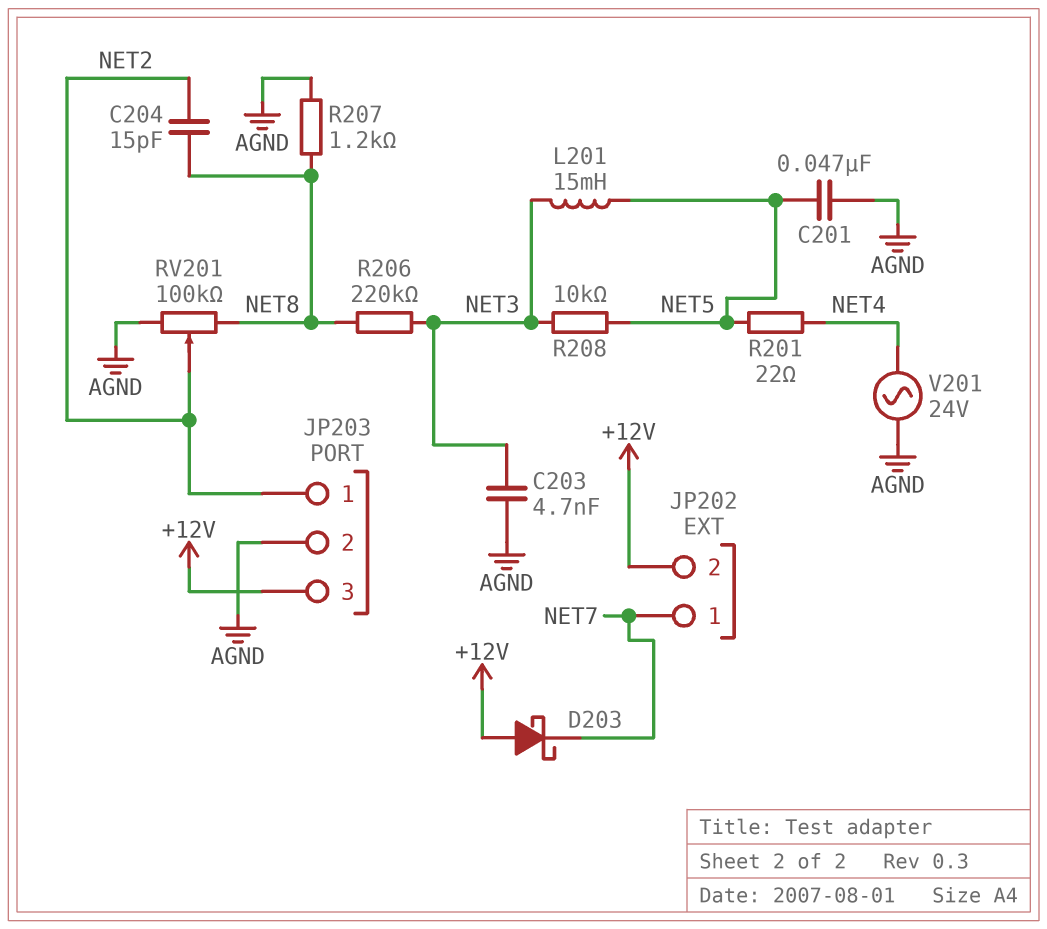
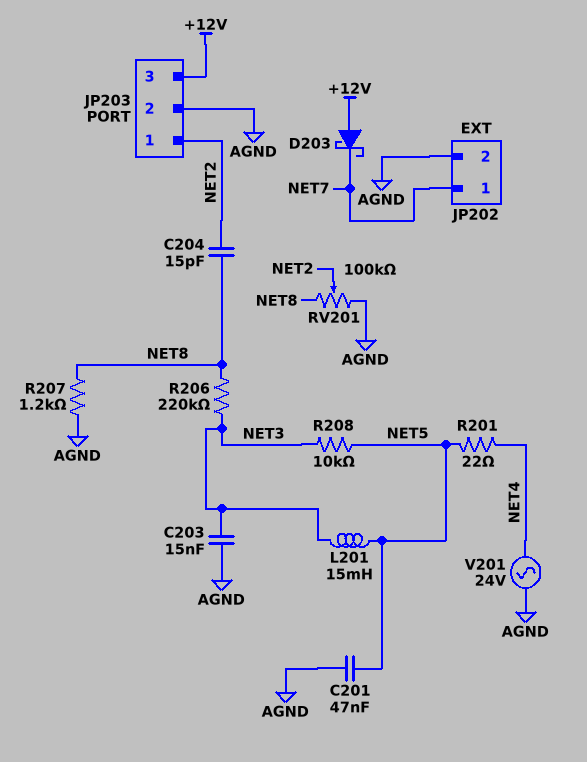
C203: 4.7nF (AGND, NET3) -> 15nF (AGND, NET3)
JP202 pin 2: +12V -> AGND

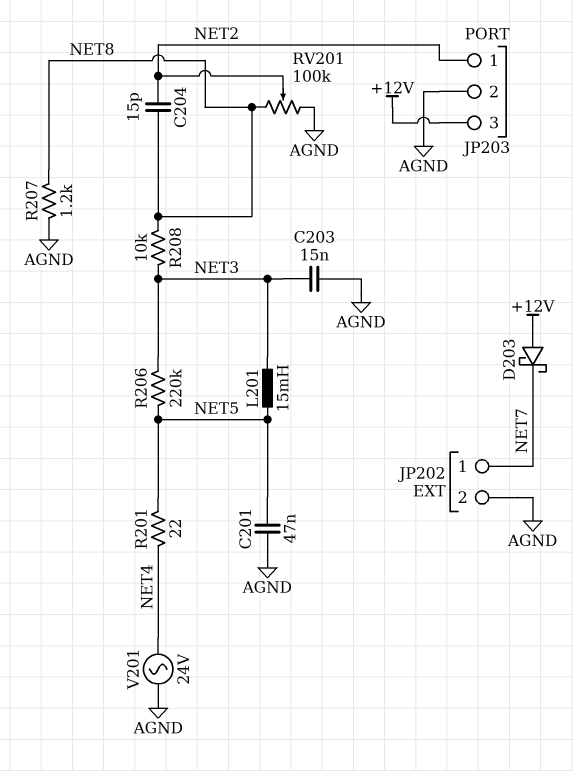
R206: 220k (NET3, NET8) -> 220k (NET3, NET5)
R208: 10k (NET3, NET5) -> 10k (NET3, NET8)

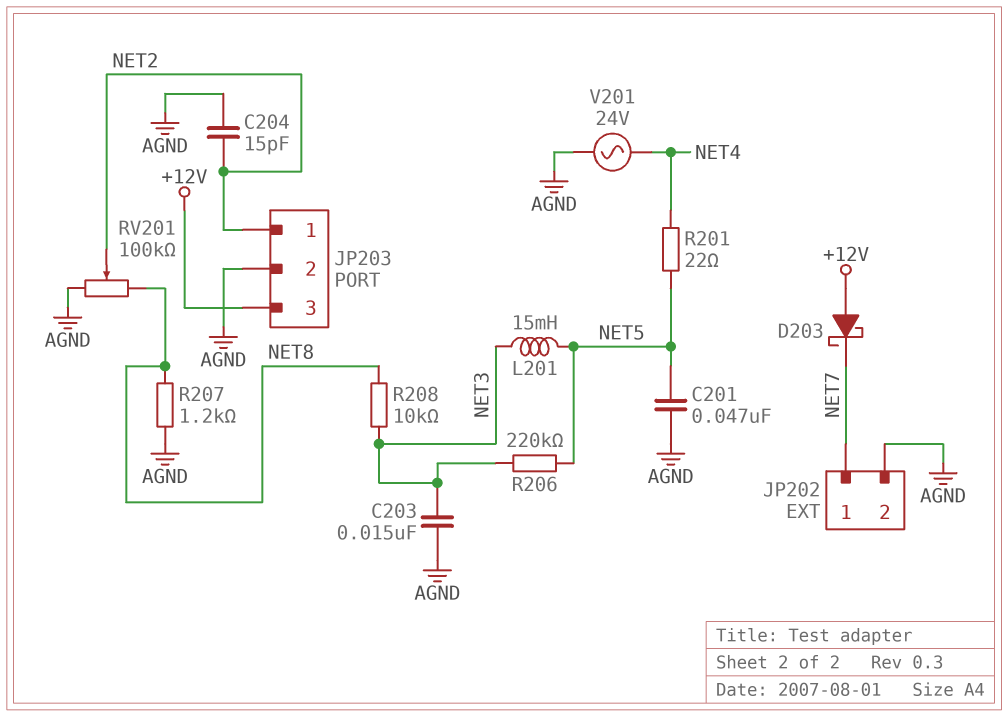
C204: 15pF (NET2, NET8) -> 15pF (AGND, NET2)

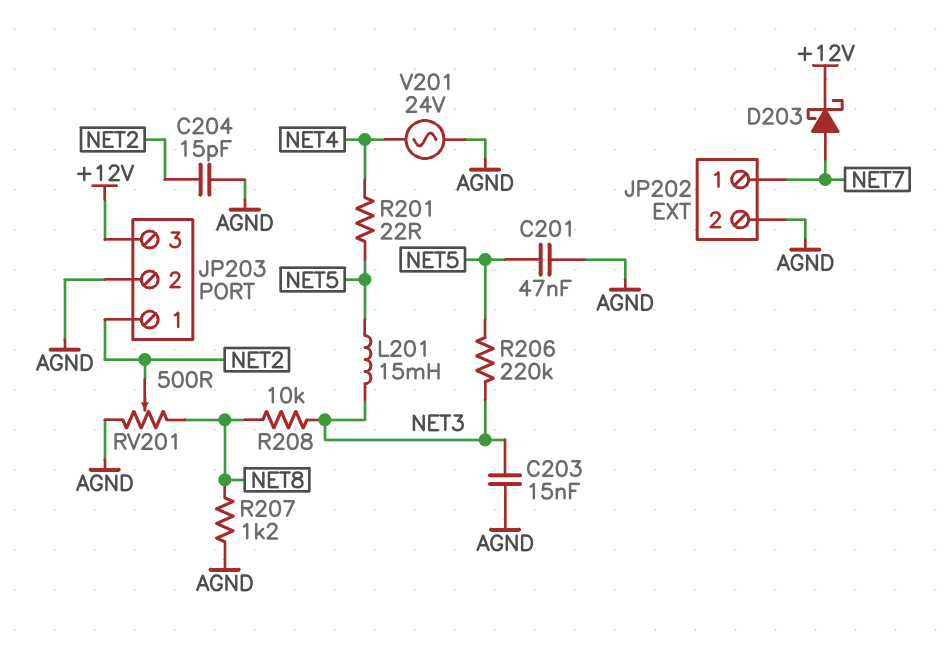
D203: schottky (A +12V, K NET7) -> schottky (A NET7, K +12V)
RV201: 100k (AGND, NET8, wiper NET2) -> 500 (AGND, NET8, wiper NET2)

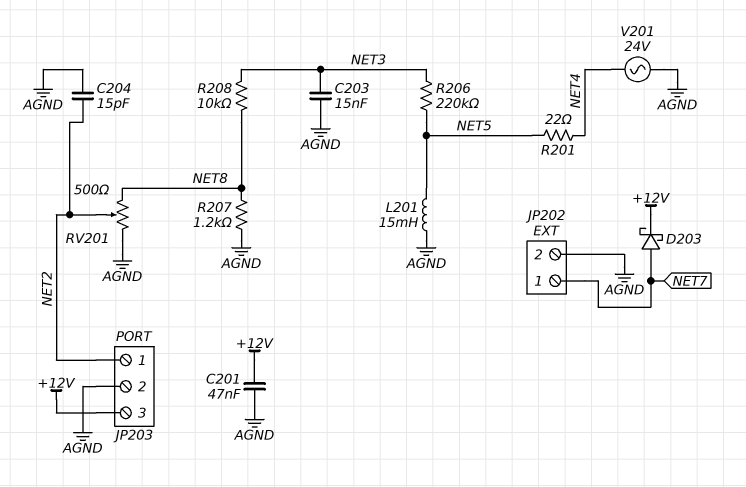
C201: 47nF (AGND, NET5) -> 47nF (+12V, AGND)
L201: 15mH (NET3, NET5) -> 15mH (AGND, NET5)

